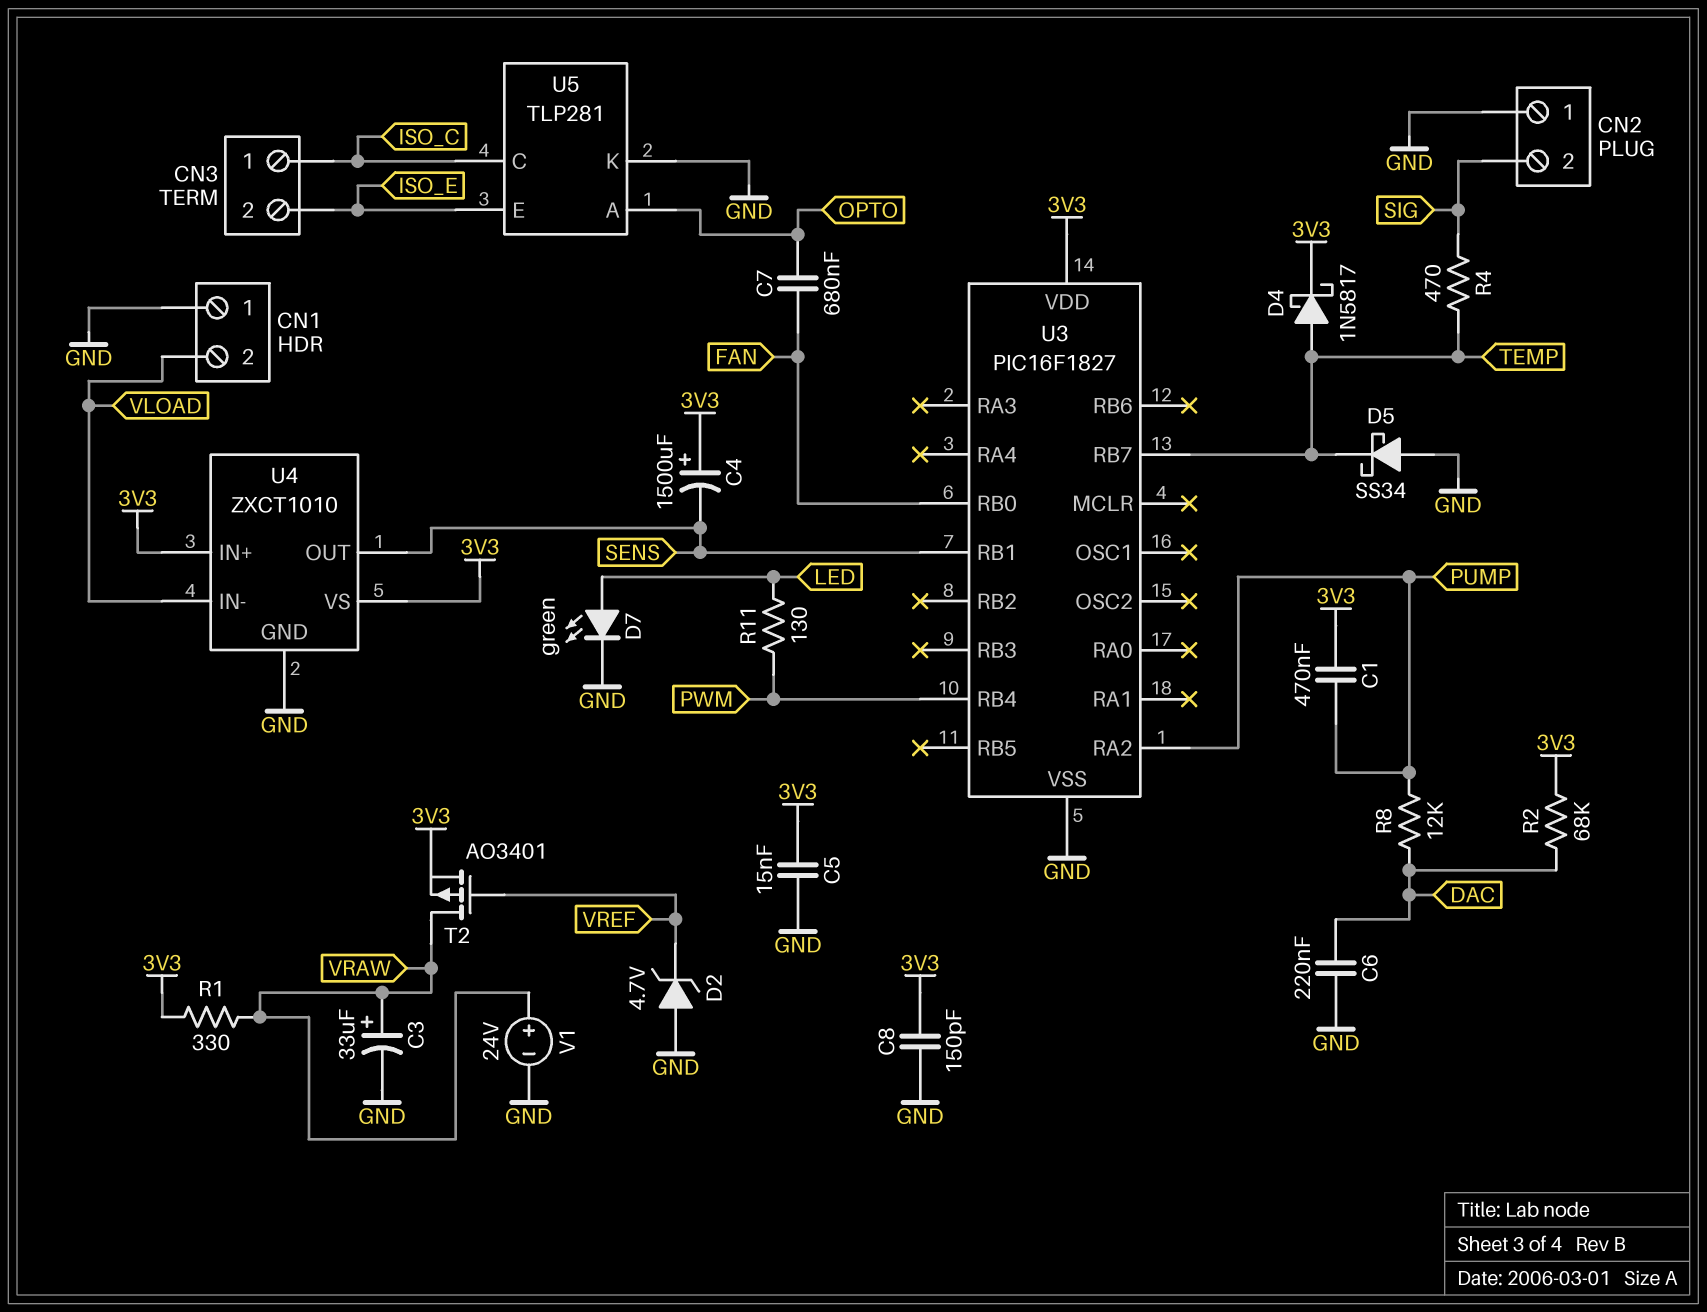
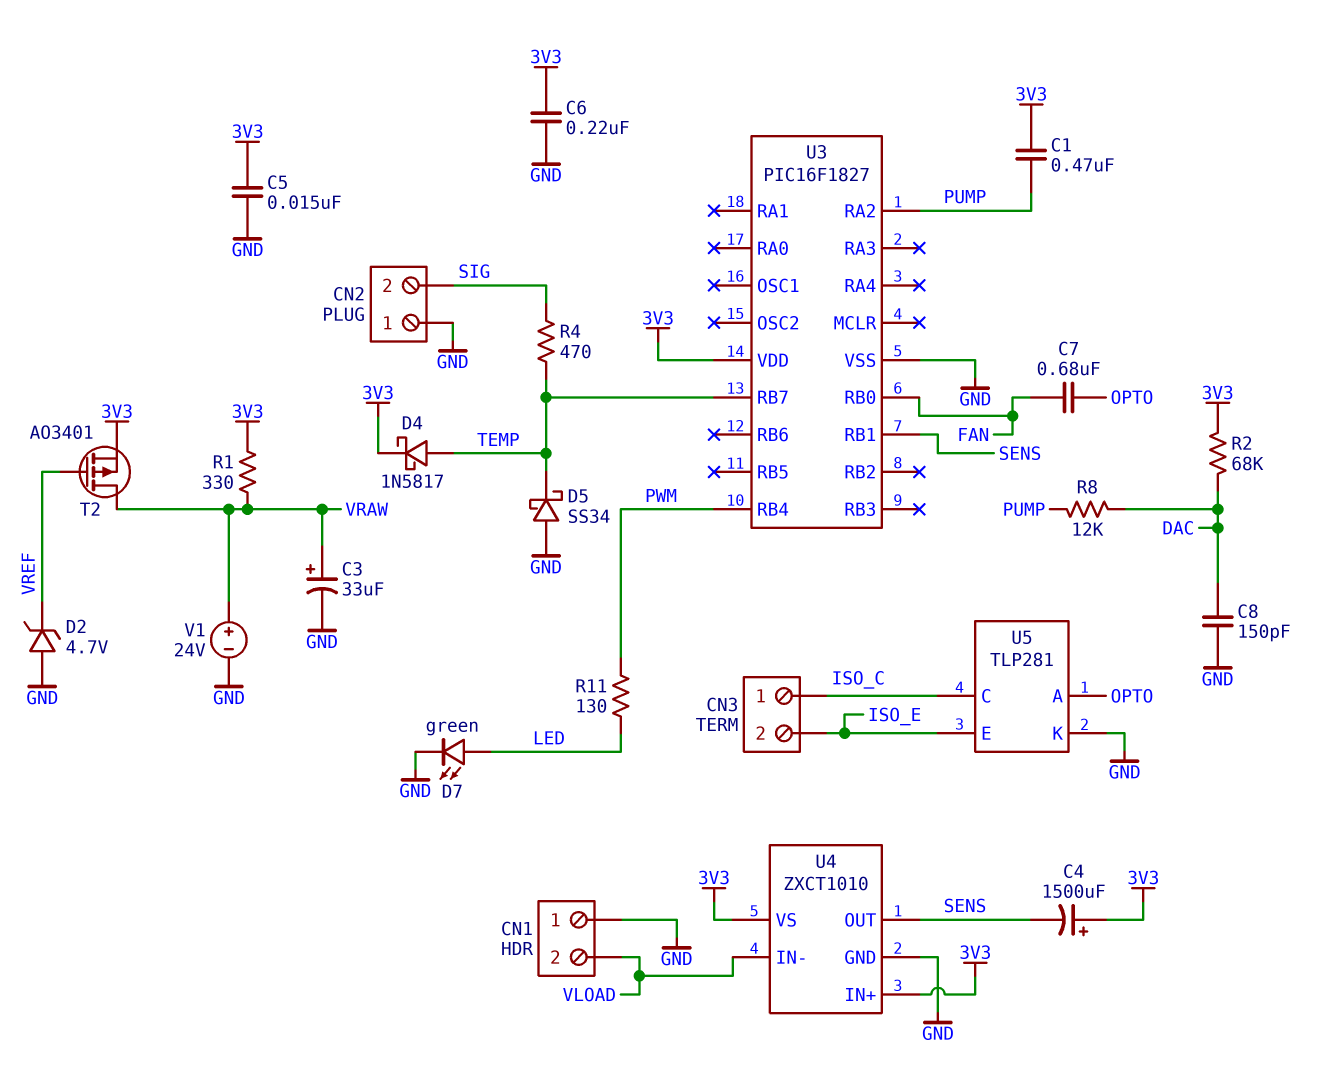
C6: 220nF (DAC, GND) -> 220nF (3V3, GND)
C8: 150pF (3V3, GND) -> 150pF (DAC, GND)

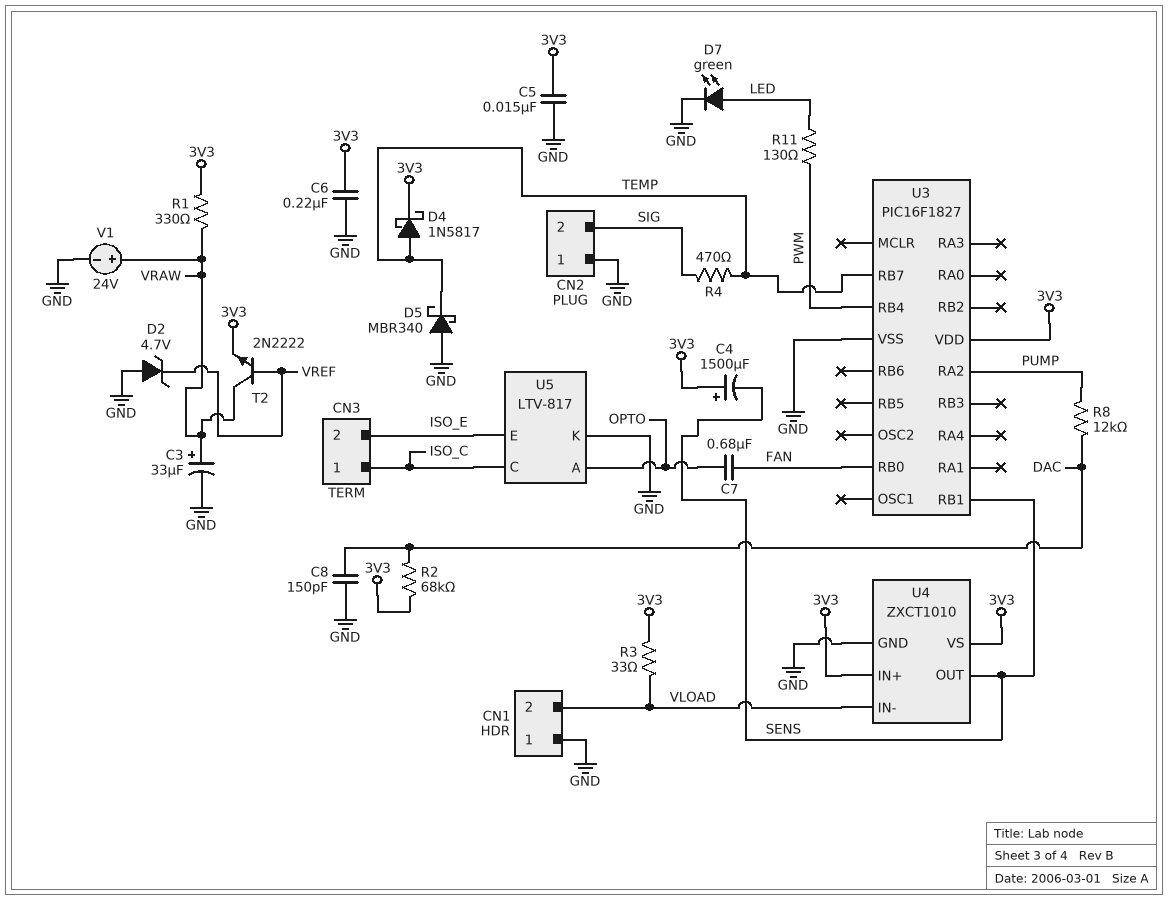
C1: 470nF (3V3, PUMP) -> none
D5: schottky SS34 (A GND, K TEMP) -> schottky MBR340 (A GND, K TEMP)
R3: none -> 33 (3V3, VLOAD)
T2: PMOS AO3401 (G VREF, D VRAW, S 3V3) -> NPN 2N2222 (B VREF, C VRAW, E 3V3)
U5: TLP281 -> LTV-817

